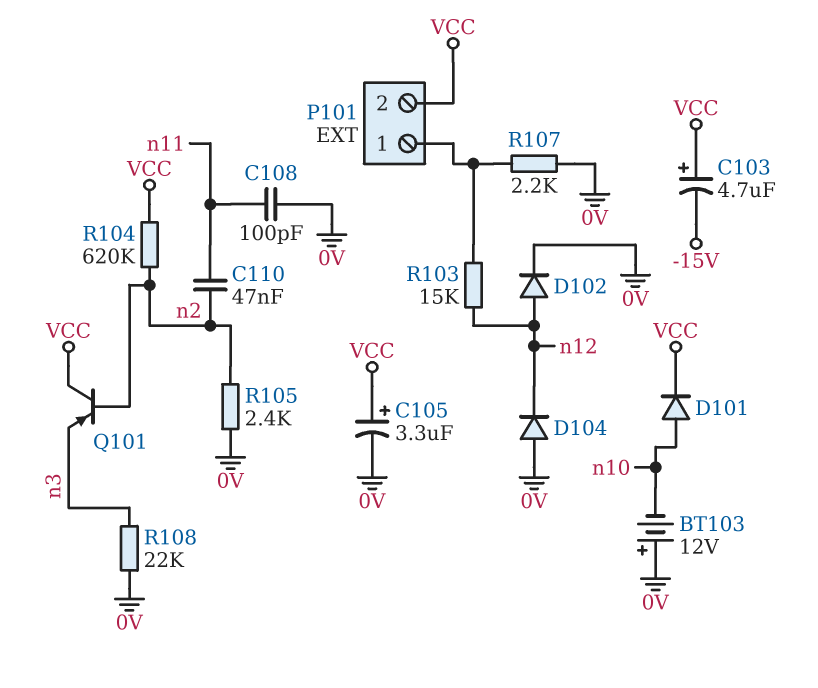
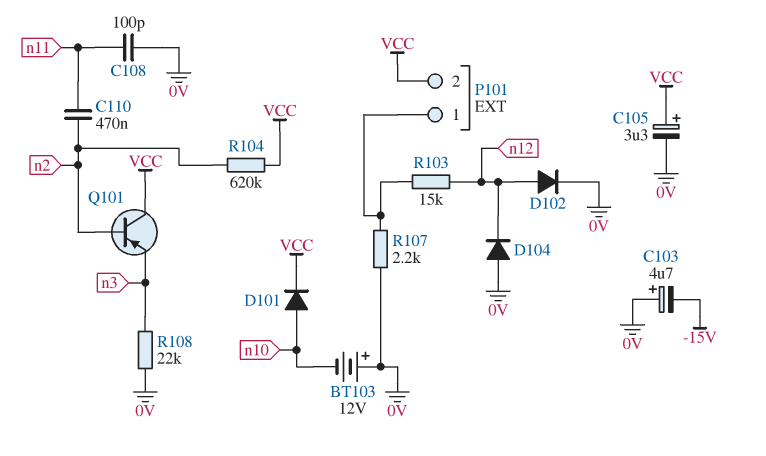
C103: 4.7uF (plus VCC, minus -15V) -> 4.7uF (plus 0V, minus -15V)
C110: 47nF (n2, n11) -> 470nF (n2, n11)
R105: 2.4k (0V, n2) -> none

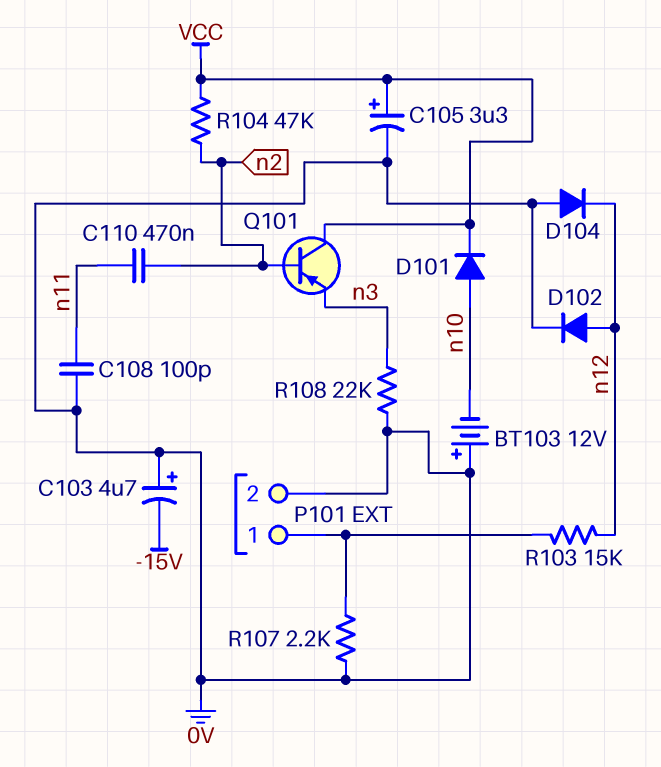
P101 pin 2: VCC -> 0V
R104: 620k (VCC, n2) -> 47k (VCC, n2)

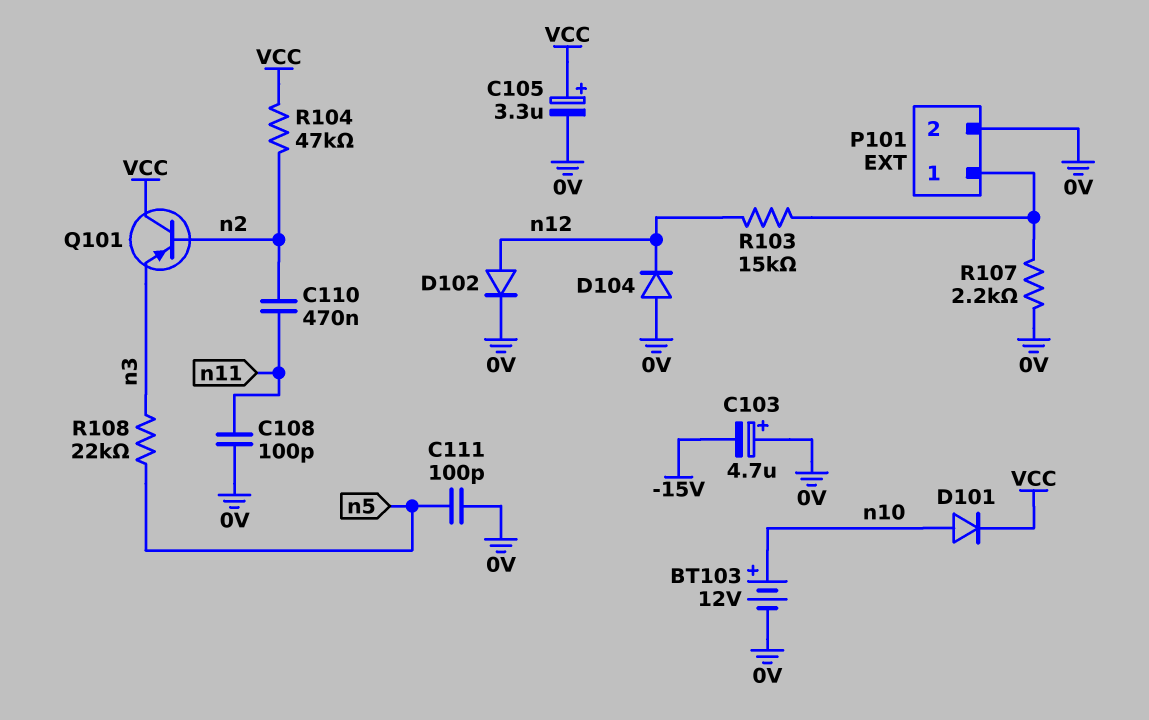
BT103: 12V (plus 0V, minus n10) -> 12V (plus n10, minus 0V)
C111: none -> 100pF (0V, n5)
R108: 22k (0V, n3) -> 22k (n3, n5)

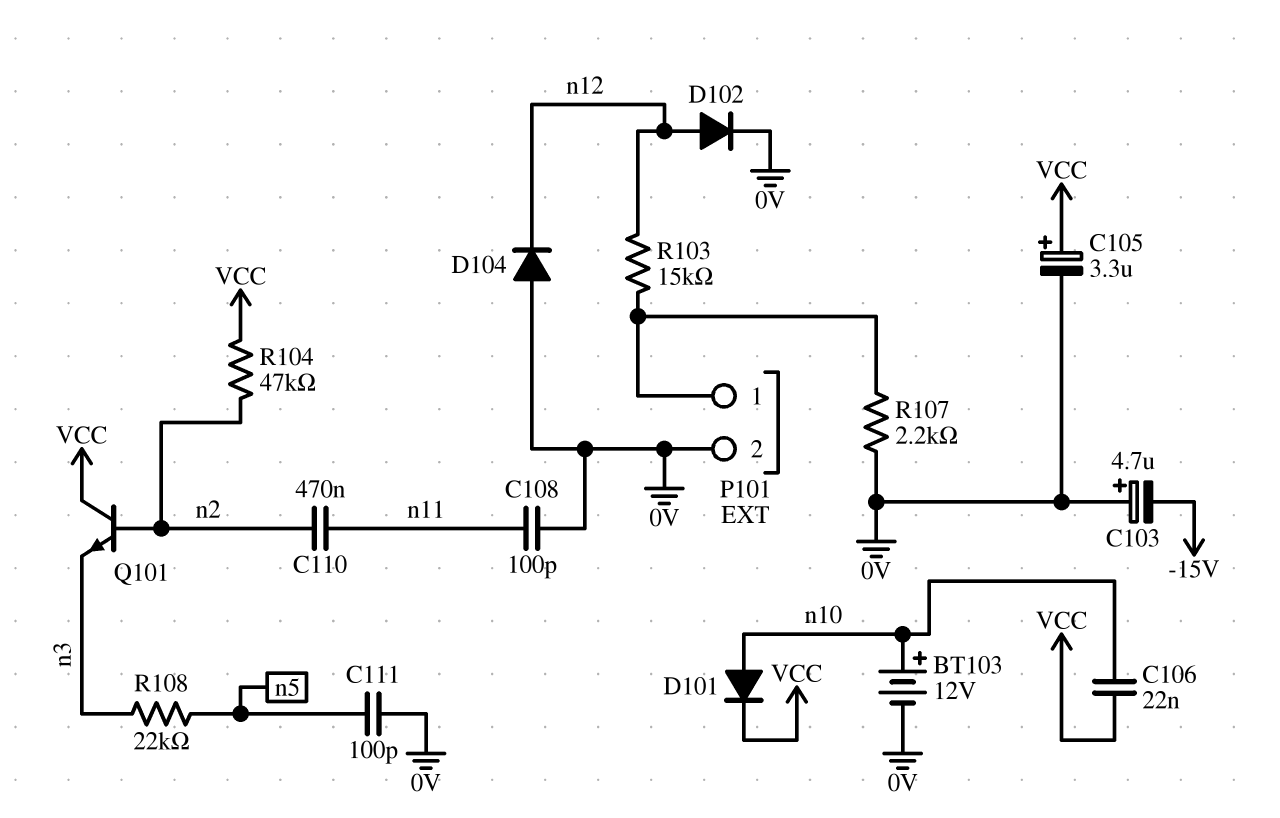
C106: none -> 22nF (VCC, n10)
Q101: PNP (B n2, C VCC, E n3) -> NPN (B n2, C VCC, E n3)

